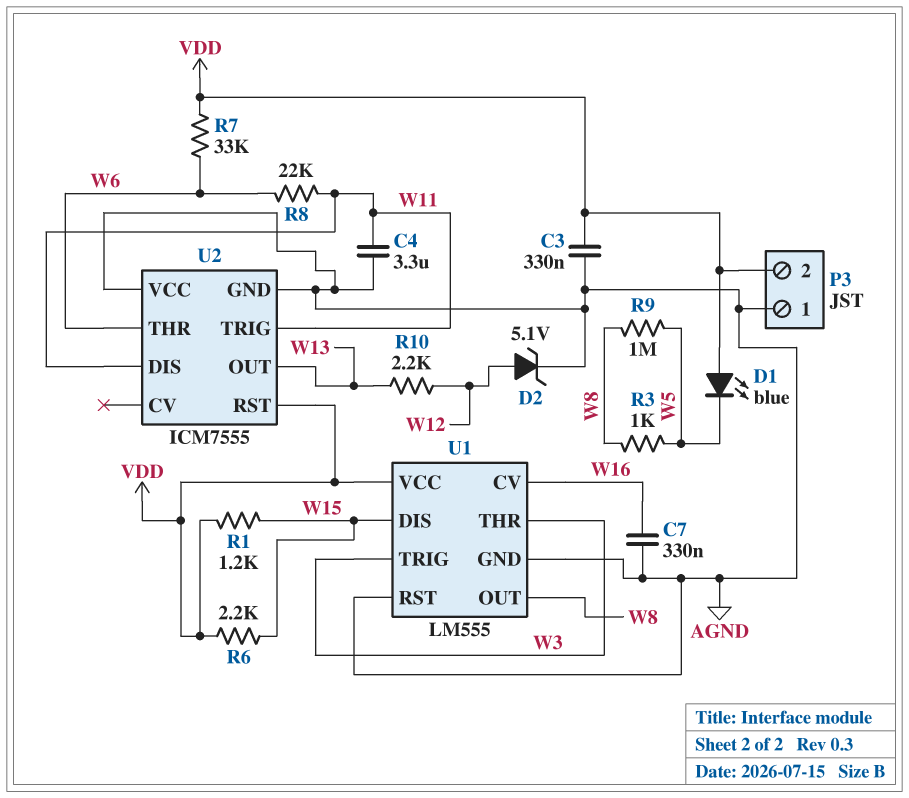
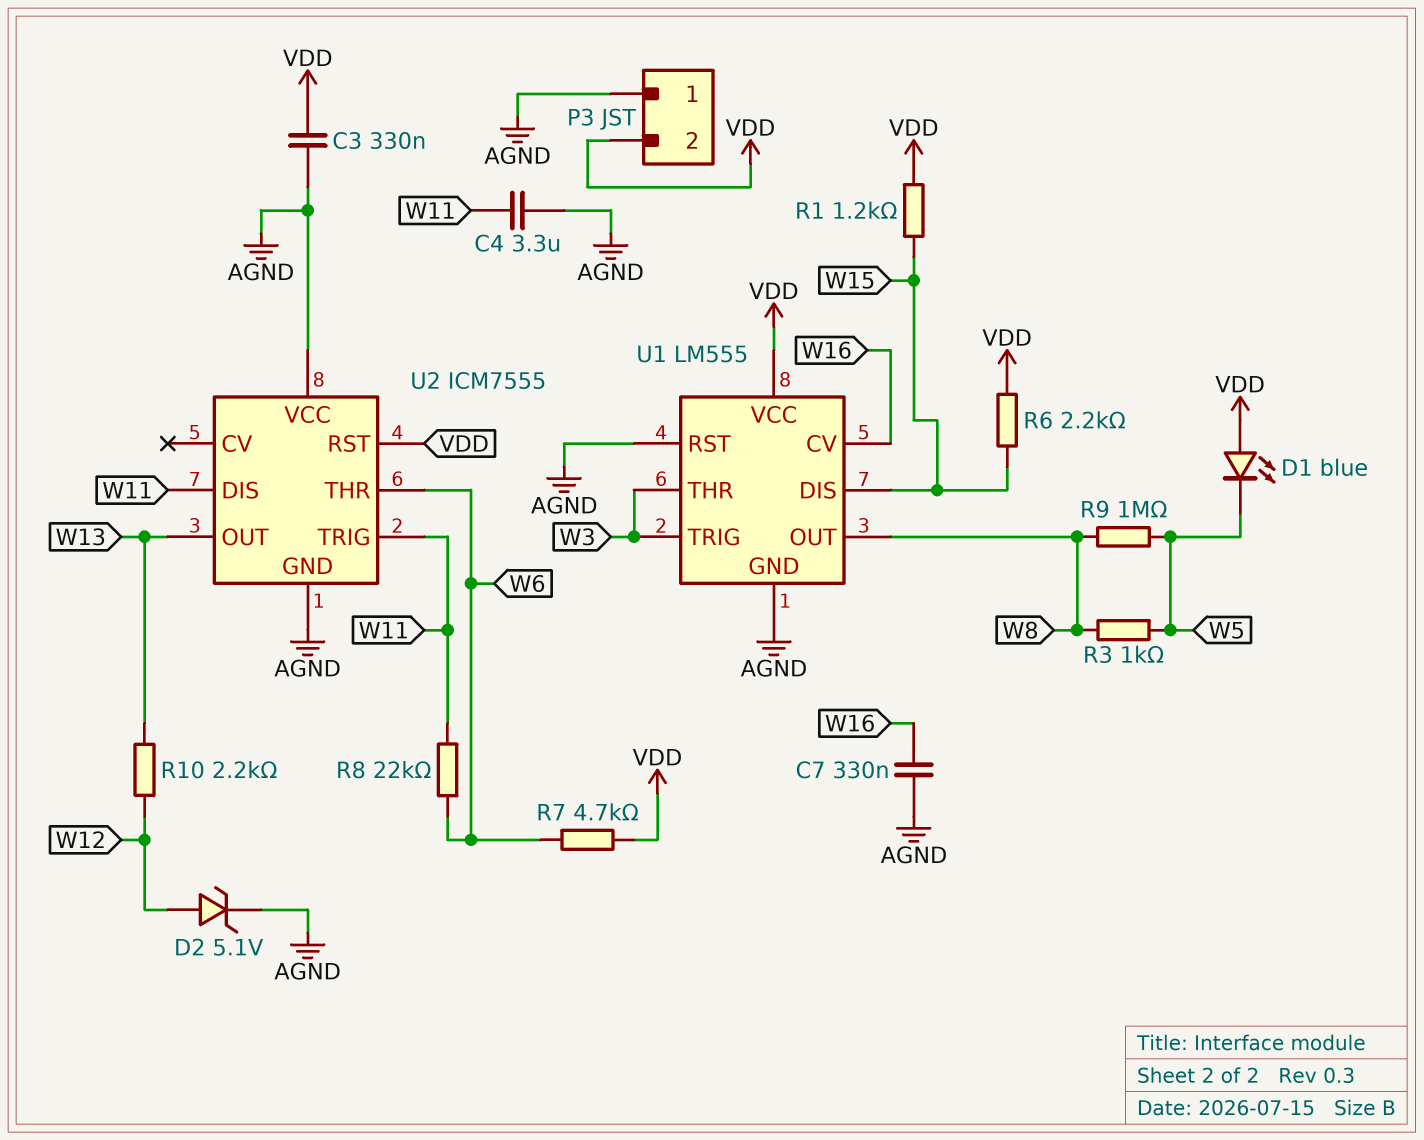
R7: 33k (VDD, W6) -> 4.7k (VDD, W6)

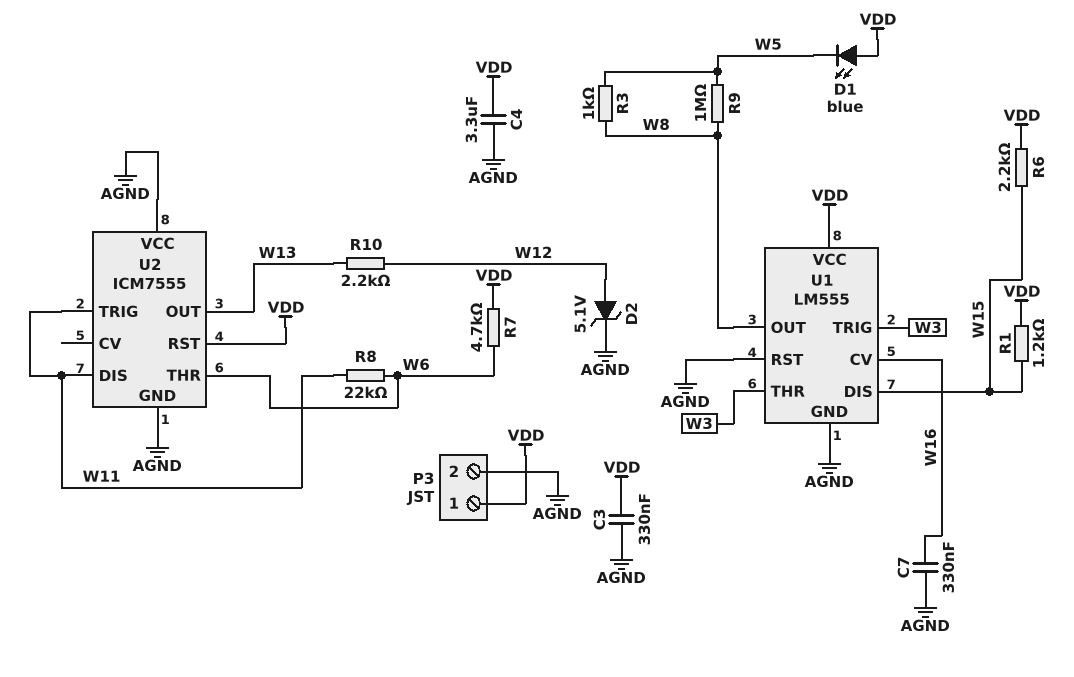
C4: 3.3uF (AGND, W11) -> 3.3uF (AGND, VDD)
P3 pin 1: AGND -> VDD
P3 pin 2: VDD -> AGND

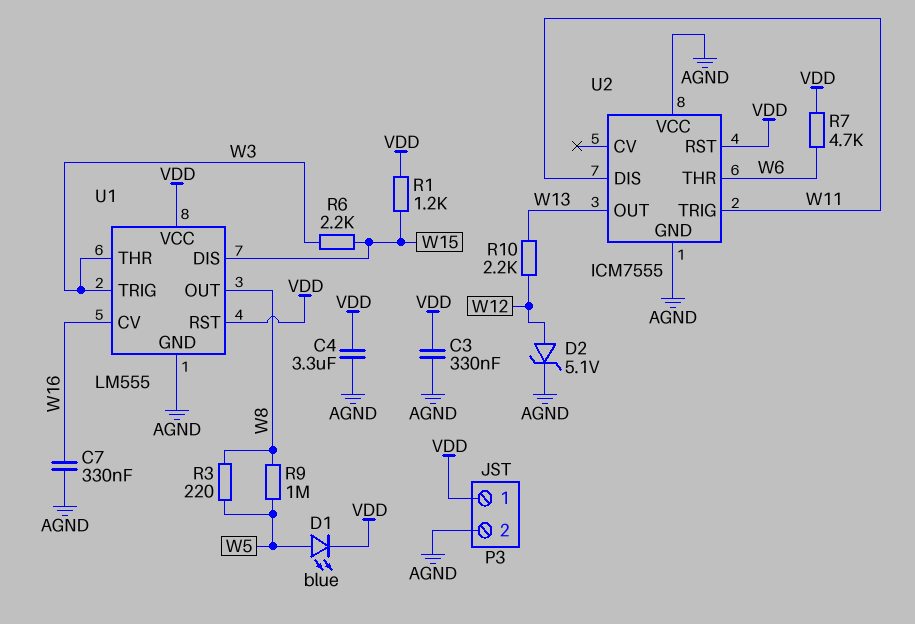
D1: LED blue (A VDD, K W5) -> LED blue (A W5, K VDD)
R3: 1k (W5, W8) -> 220 (W5, W8)
R6: 2.2k (VDD, W15) -> 2.2k (W3, W15)
R8: 22k (W6, W11) -> none
U1 pin RST: AGND -> VDD

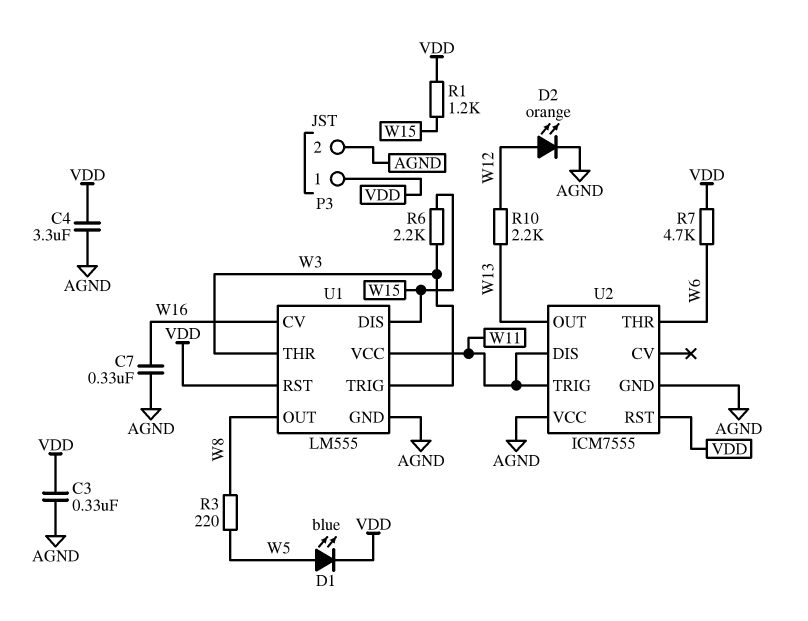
D2: zener 5.1V (A W12, K AGND) -> LED orange (A W12, K AGND)
R9: 1M (W5, W8) -> none
U1 pin VCC: VDD -> W11

